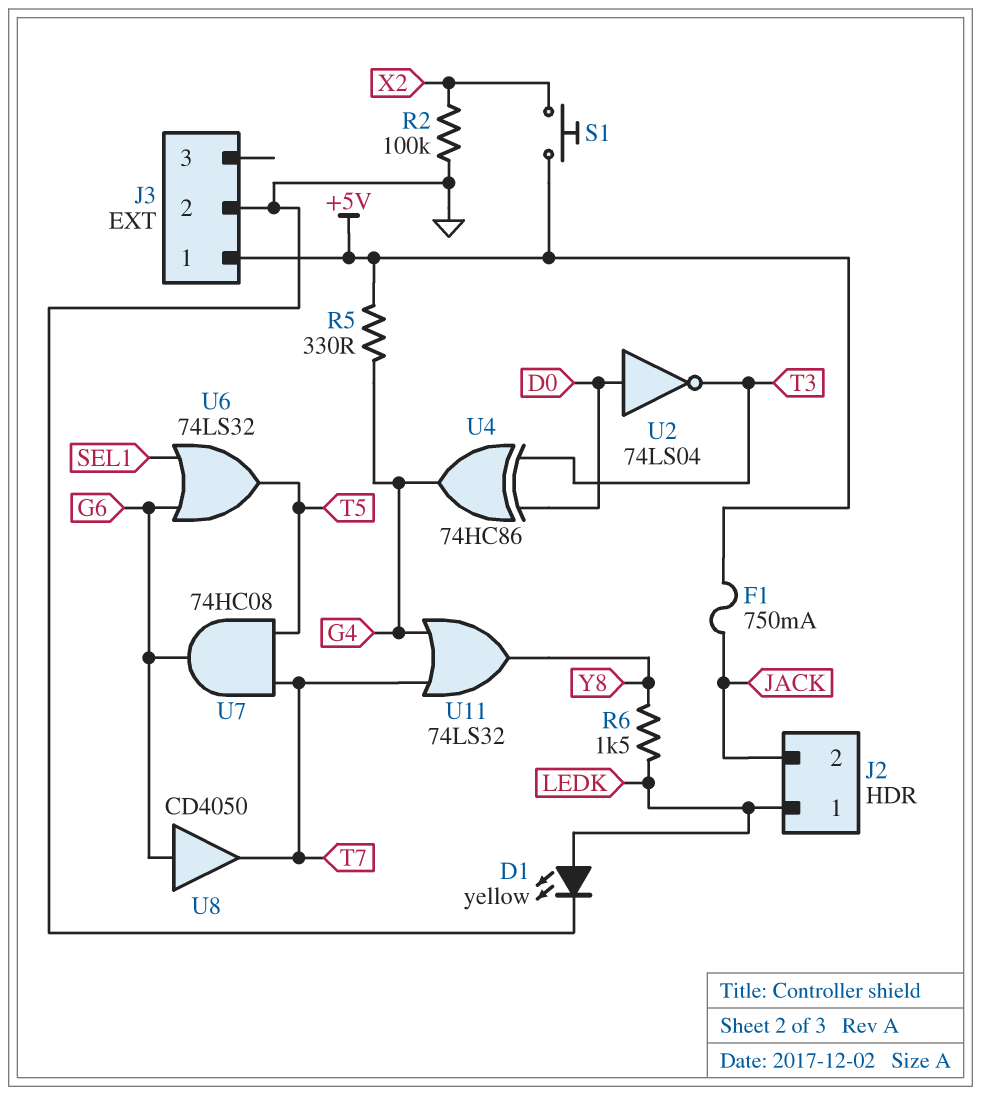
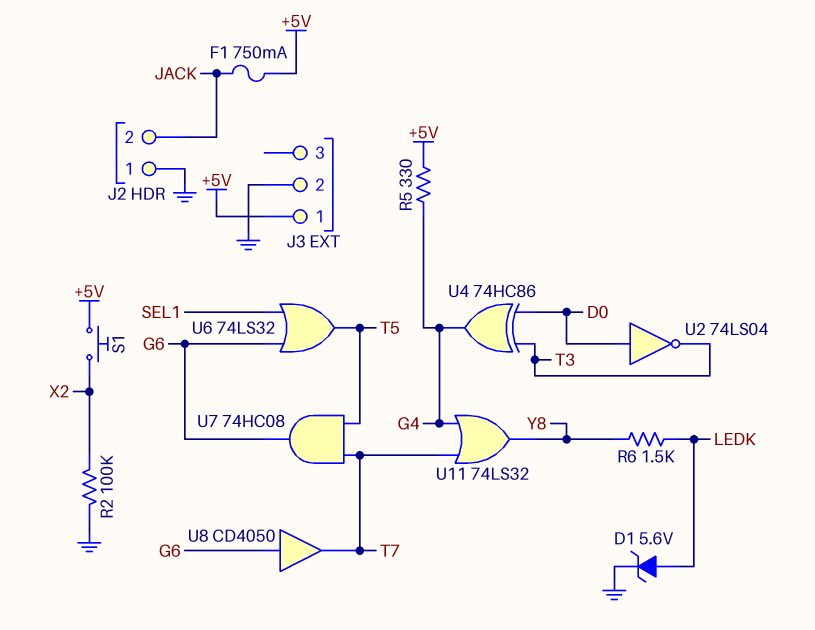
D1: LED yellow (A LEDK, K GND) -> zener 5.6V (A LEDK, K GND)
J2 pin 1: LEDK -> GND

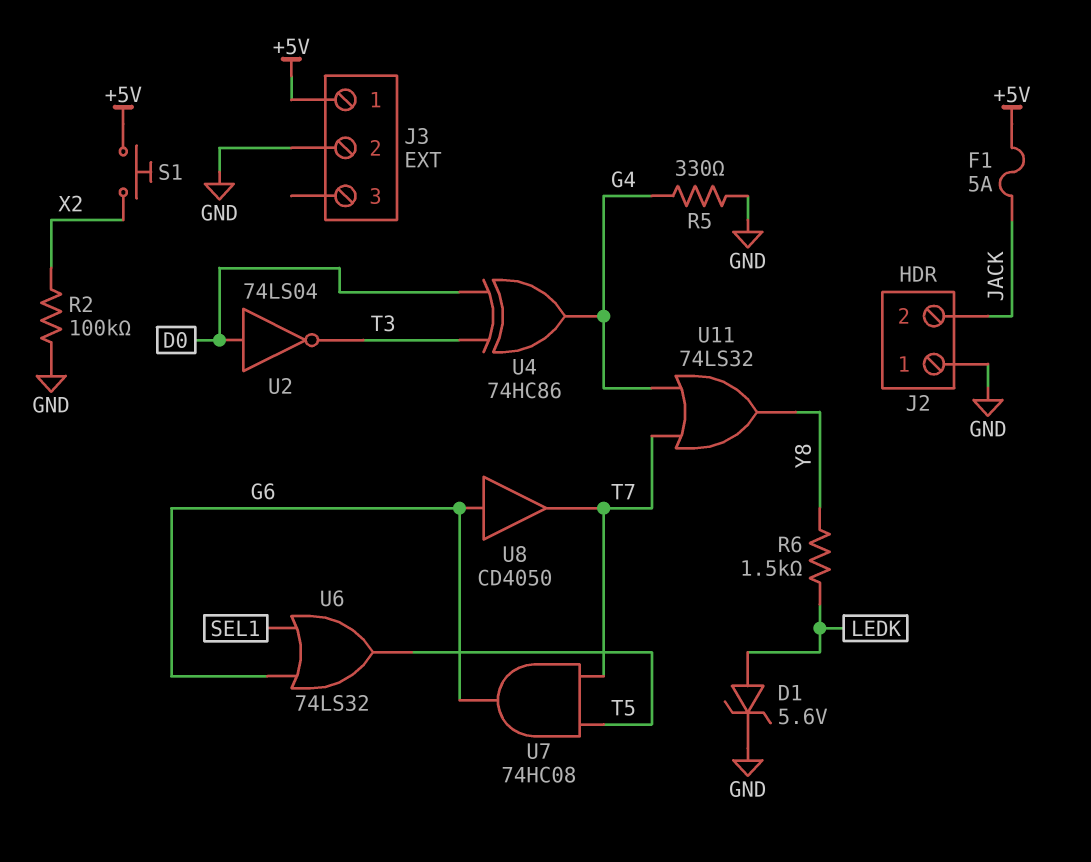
F1: 750mA (+5V, JACK) -> 5A (+5V, JACK)
R5: 330 (+5V, G4) -> 330 (G4, GND)

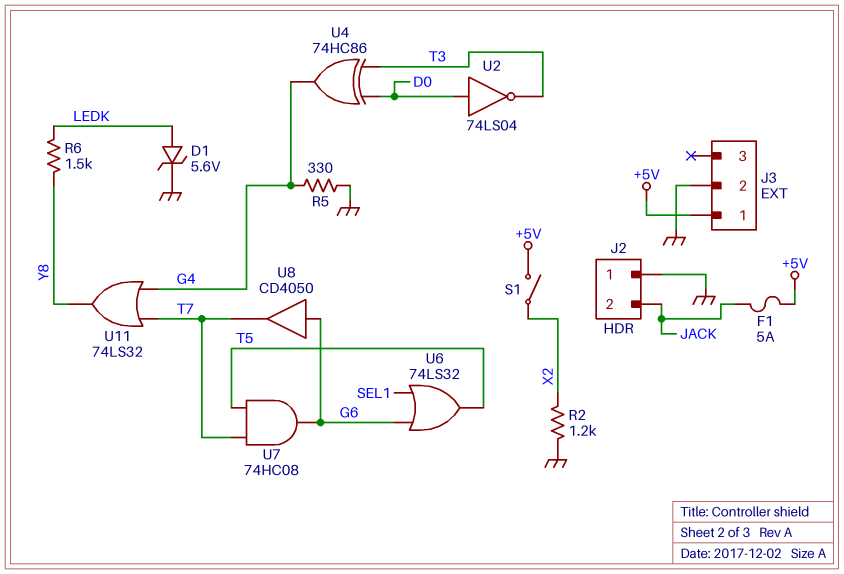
R2: 100k (GND, X2) -> 1.2k (GND, X2)
S1: button (+5V, X2) -> switch (+5V, X2)

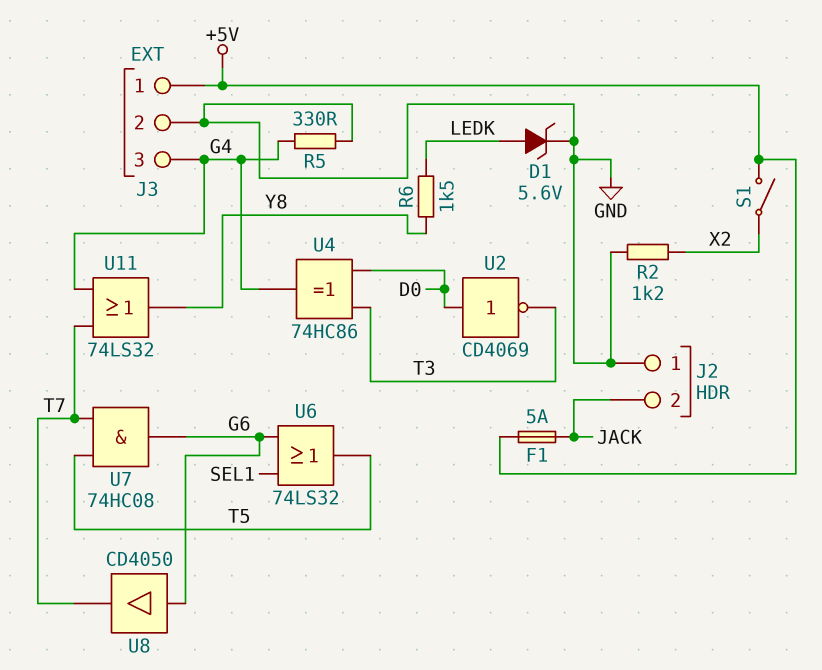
J3 pin 3: none -> G4
U2: NOT 74LS04 (in D0, out T3) -> NOT CD4069 (in D0, out T3)

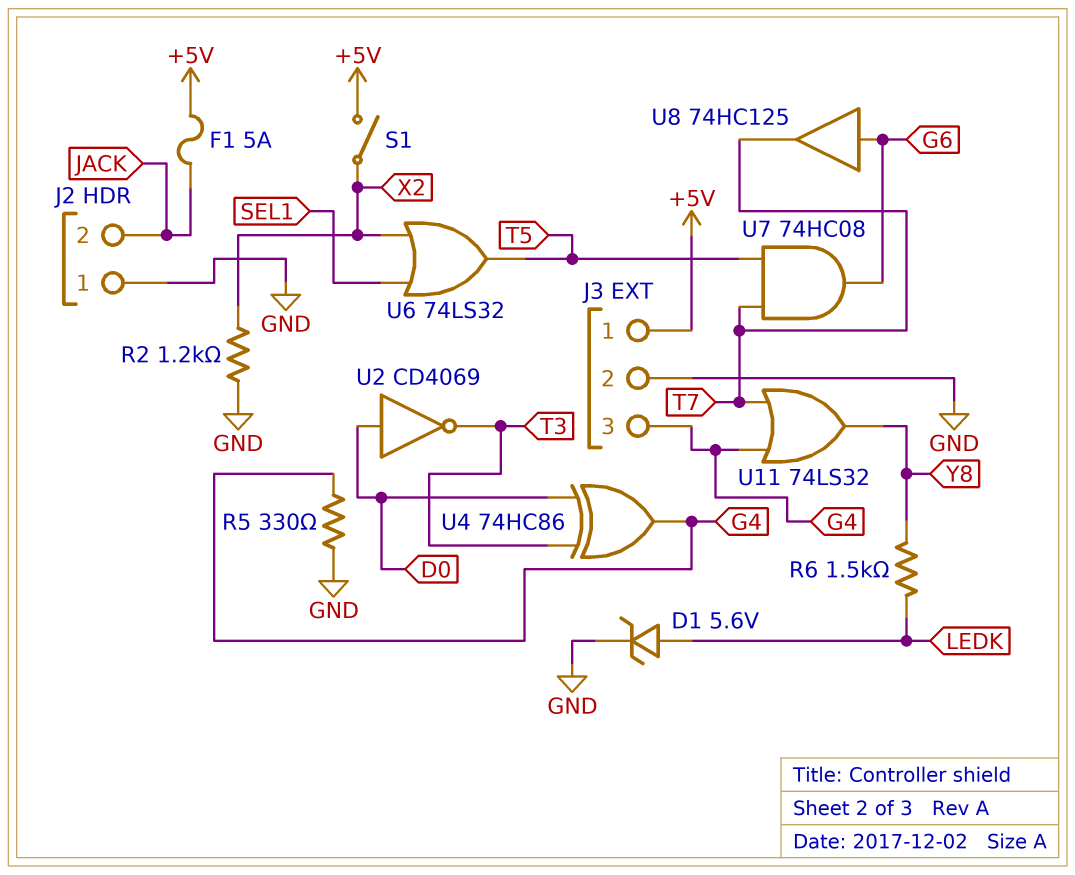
U6: OR 74LS32 (in G6, in SEL1, out T5) -> OR 74LS32 (in SEL1, in X2, out T5)
U8: buffer CD4050 (in G6, out T7) -> buffer 74HC125 (in G6, out T7)

